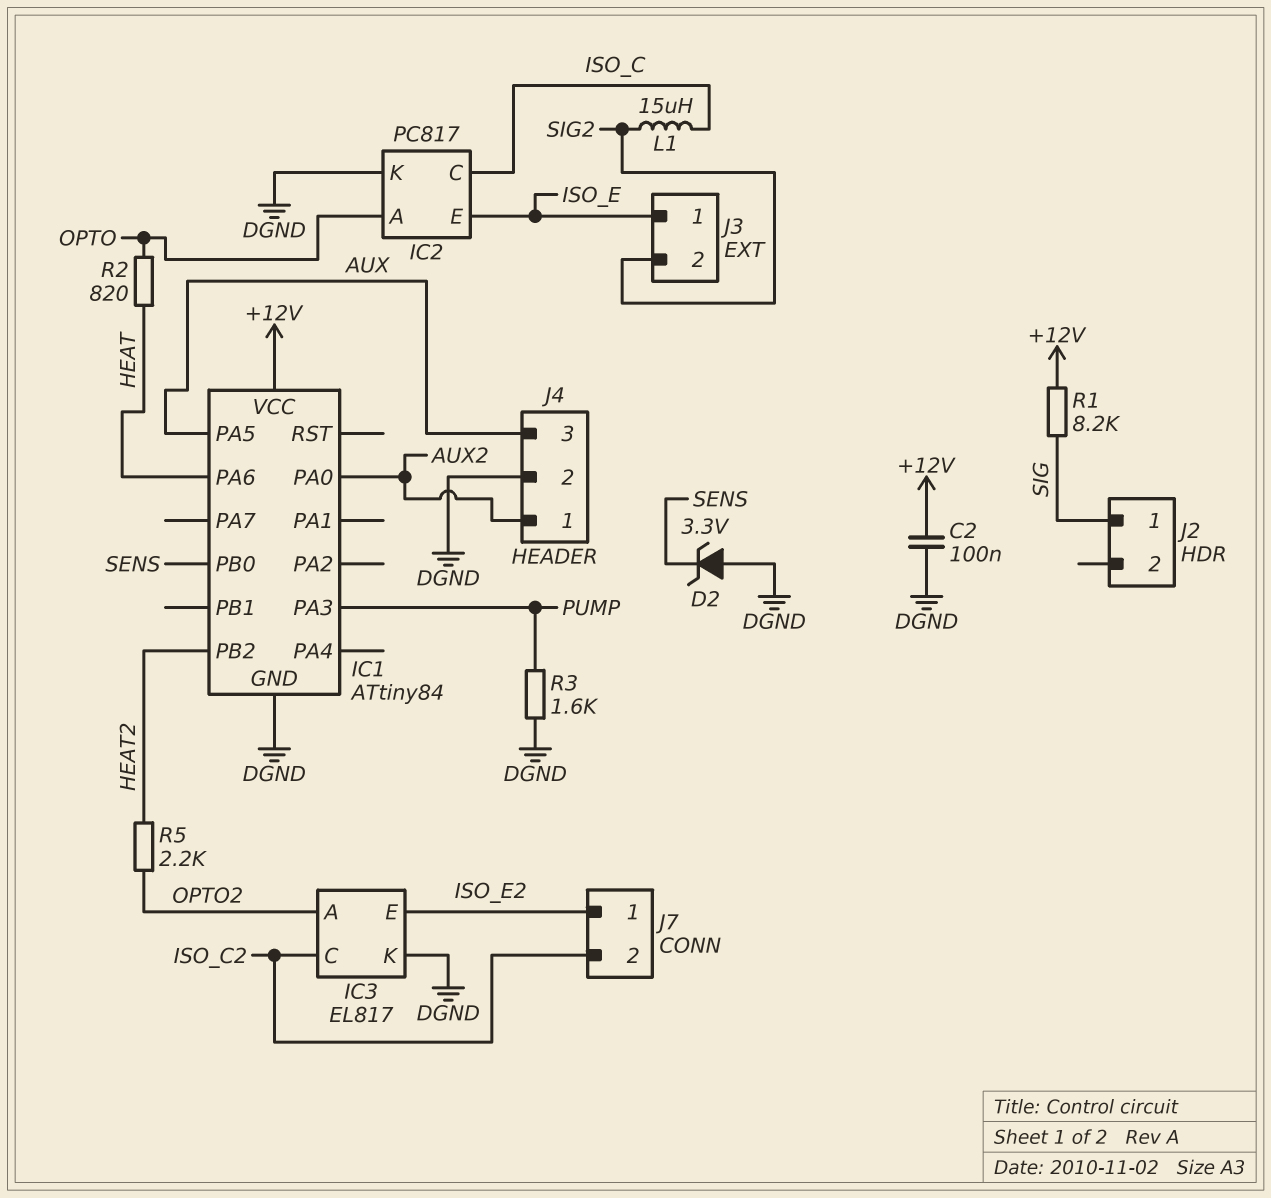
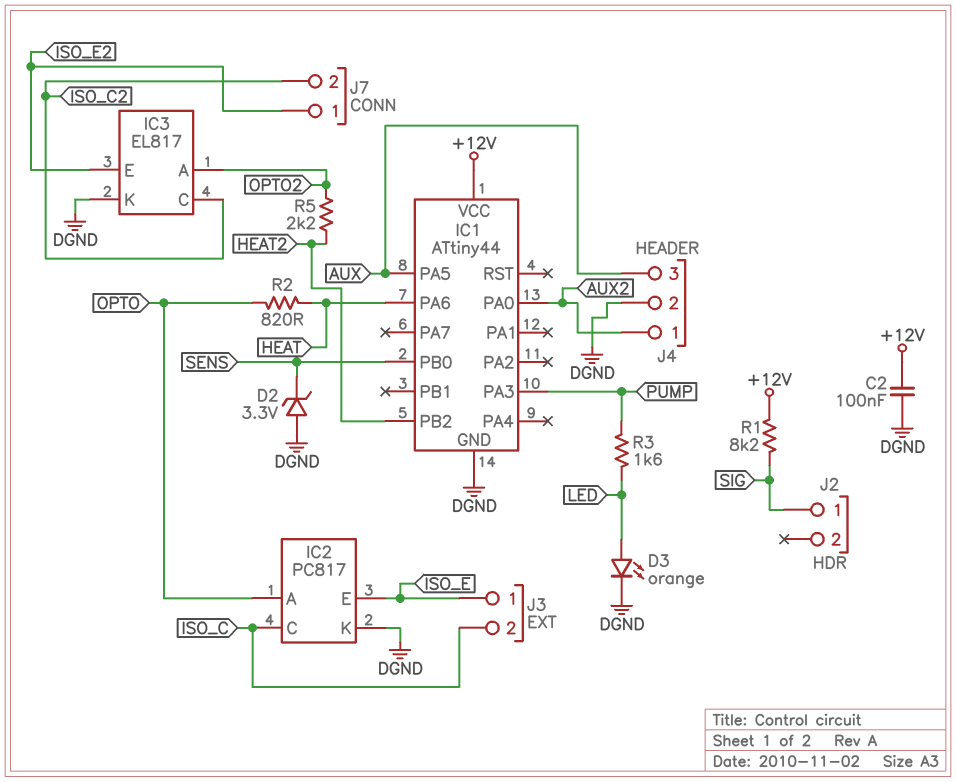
D3: none -> LED orange (A LED, K DGND)
IC1: ATtiny84 -> ATtiny44
J3 pin 2: SIG2 -> ISO_C
L1: 15uH (ISO_C, SIG2) -> none
R3: 1.6k (DGND, PUMP) -> 1.6k (LED, PUMP)

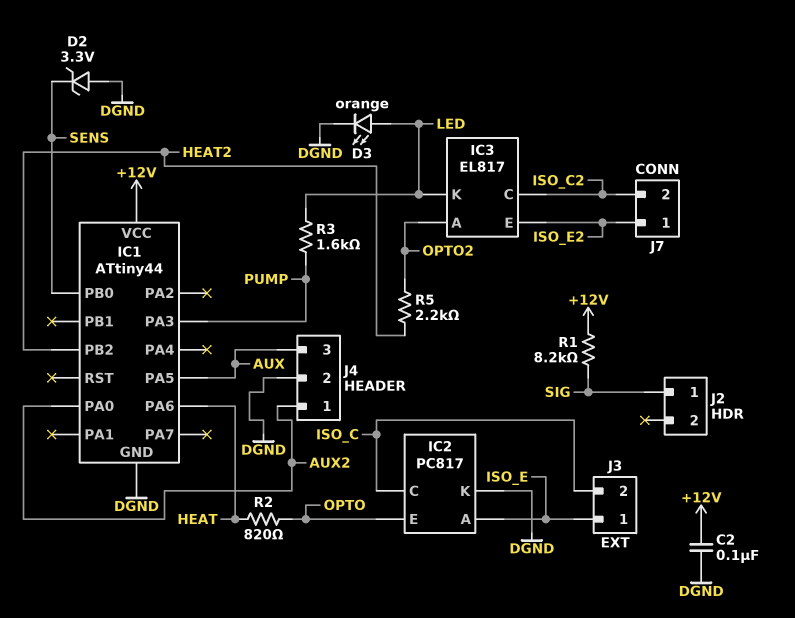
IC2 pin A: OPTO -> ISO_E
IC2 pin E: ISO_E -> OPTO
IC3 pin K: DGND -> LED

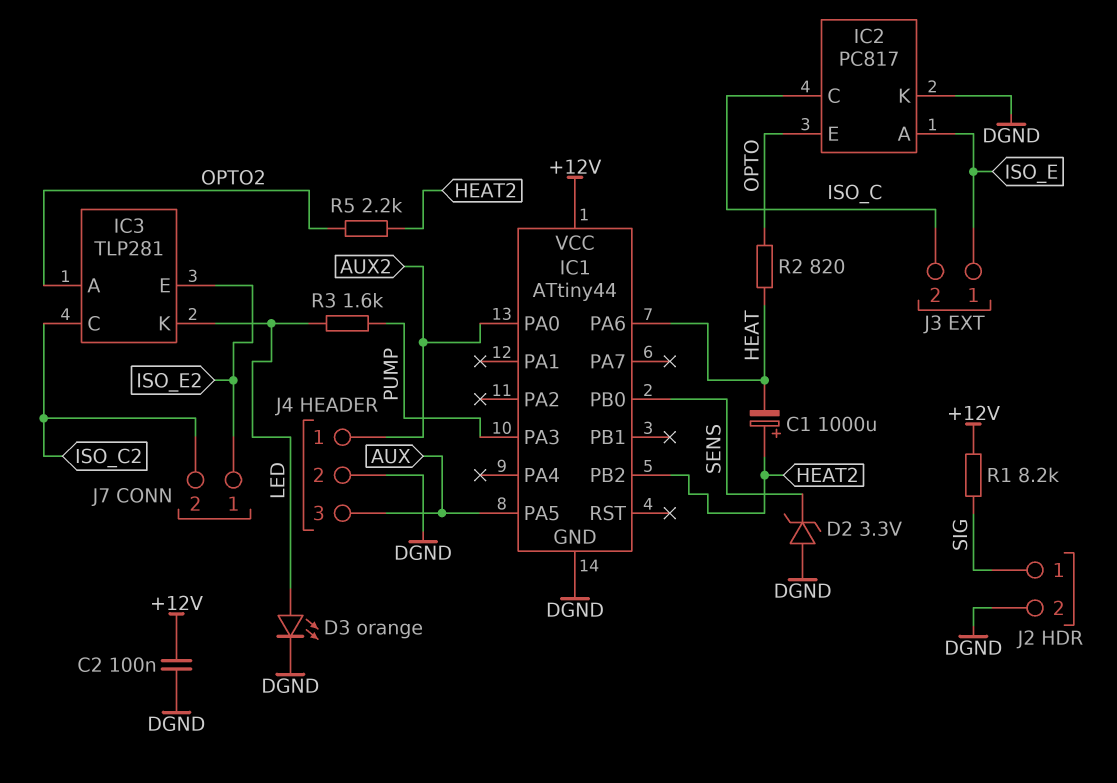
C1: none -> 1000uF (plus HEAT2, minus HEAT)
IC3: EL817 -> TLP281
J2 pin 2: none -> DGND

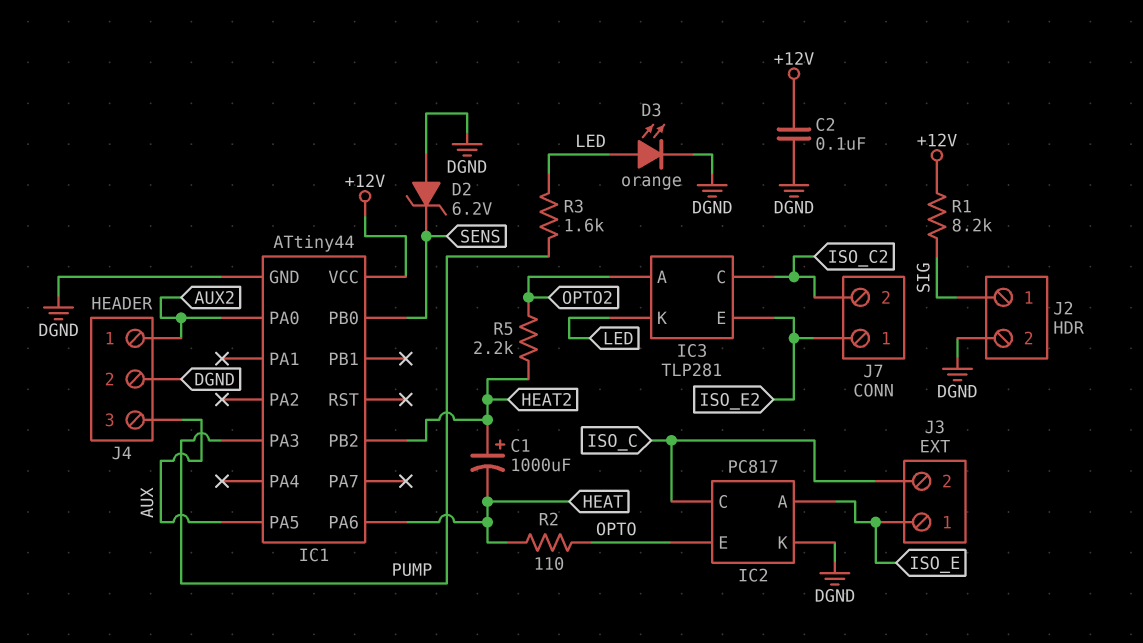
D2: zener 3.3V (A DGND, K SENS) -> zener 6.2V (A DGND, K SENS)
R2: 820 (HEAT, OPTO) -> 110 (HEAT, OPTO)

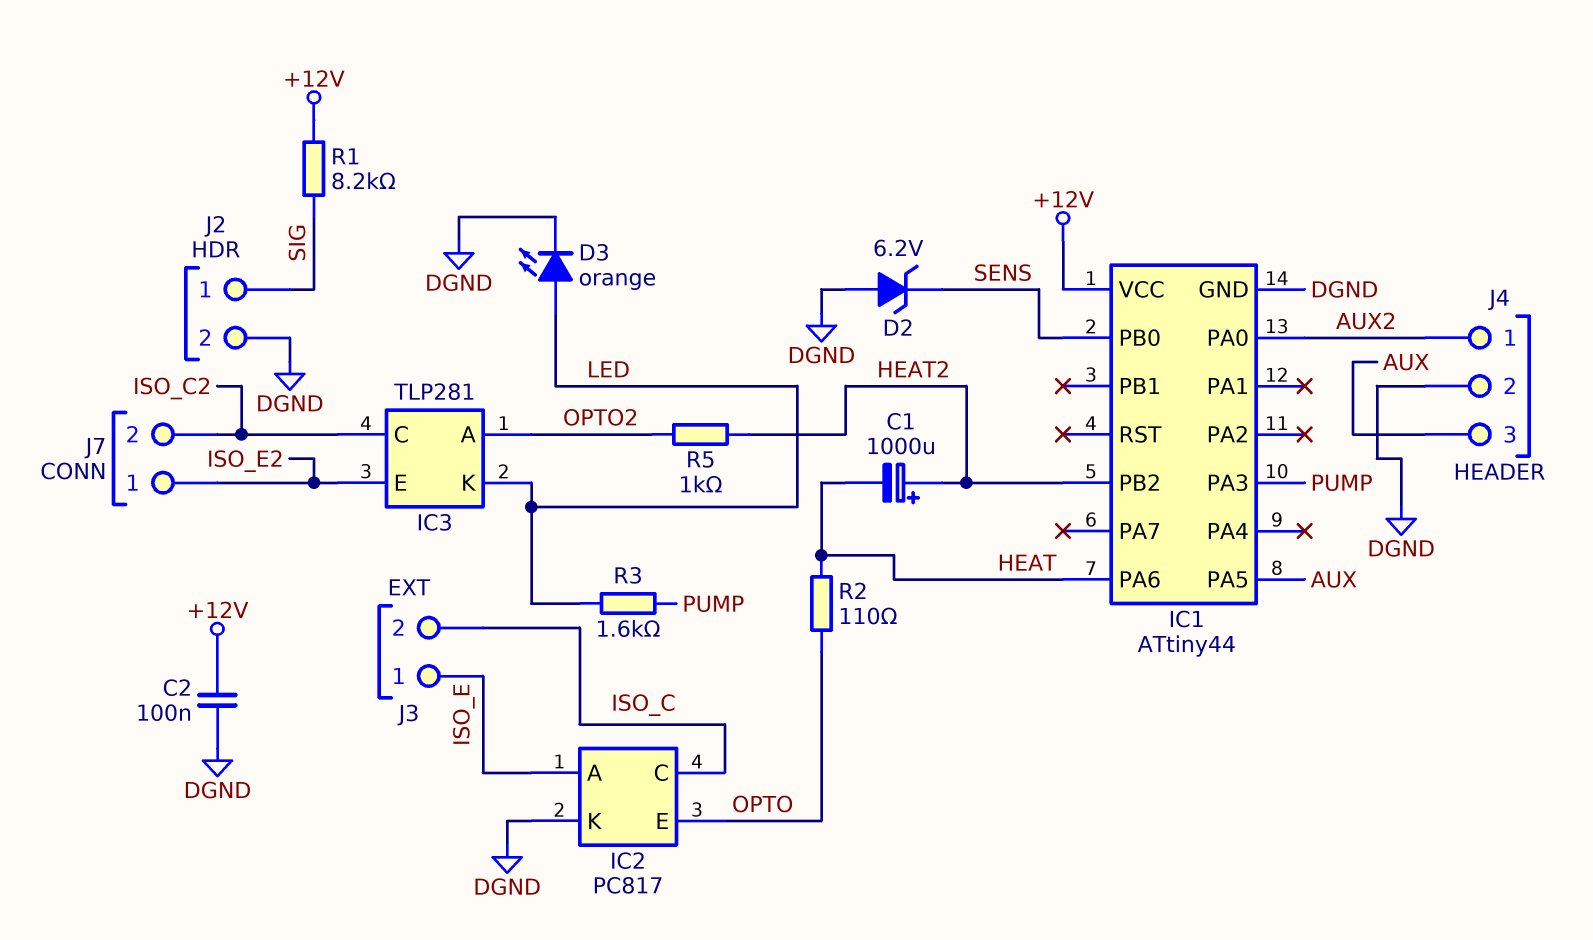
R5: 2.2k (HEAT2, OPTO2) -> 1k (HEAT2, OPTO2)

